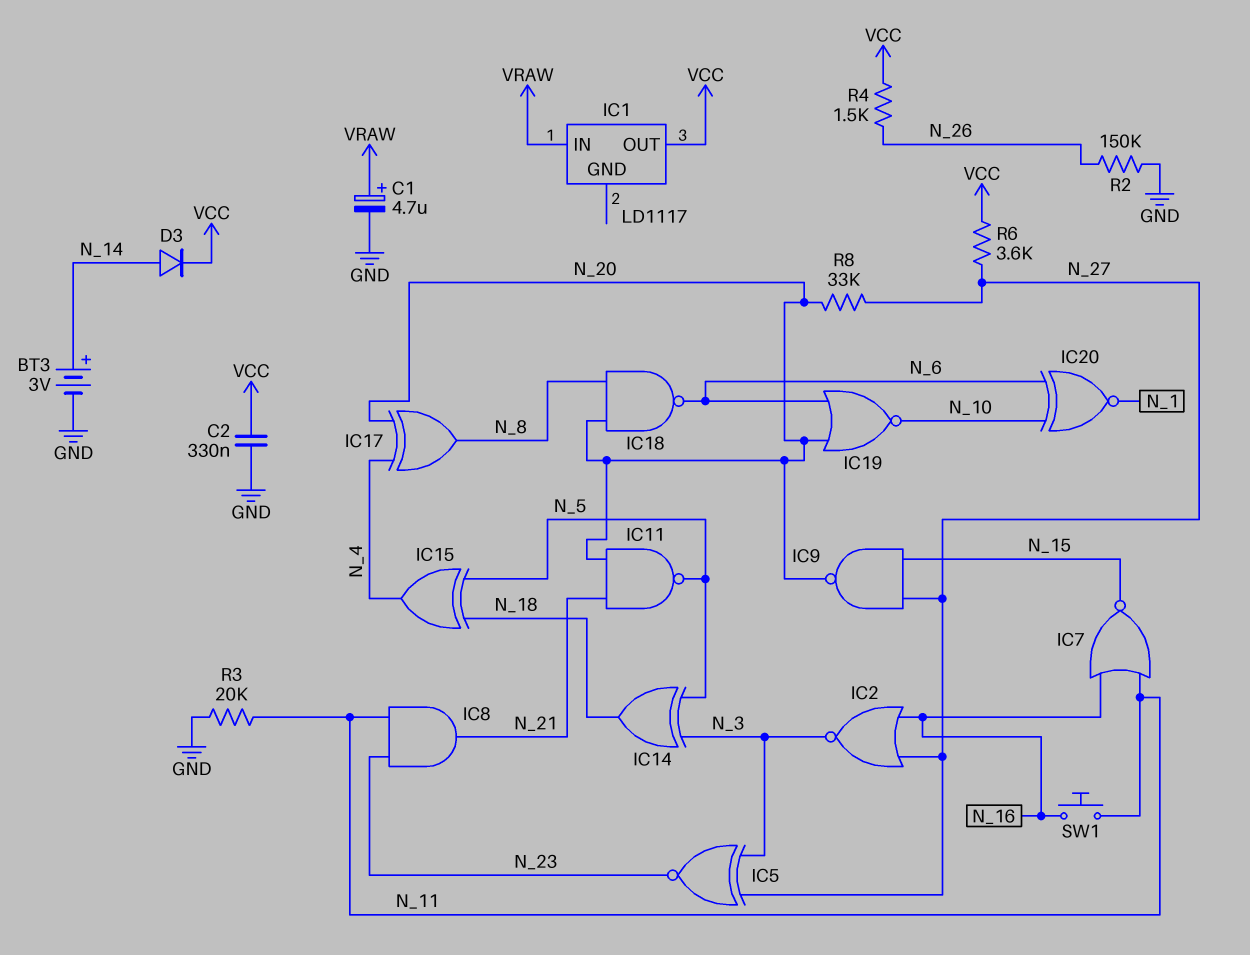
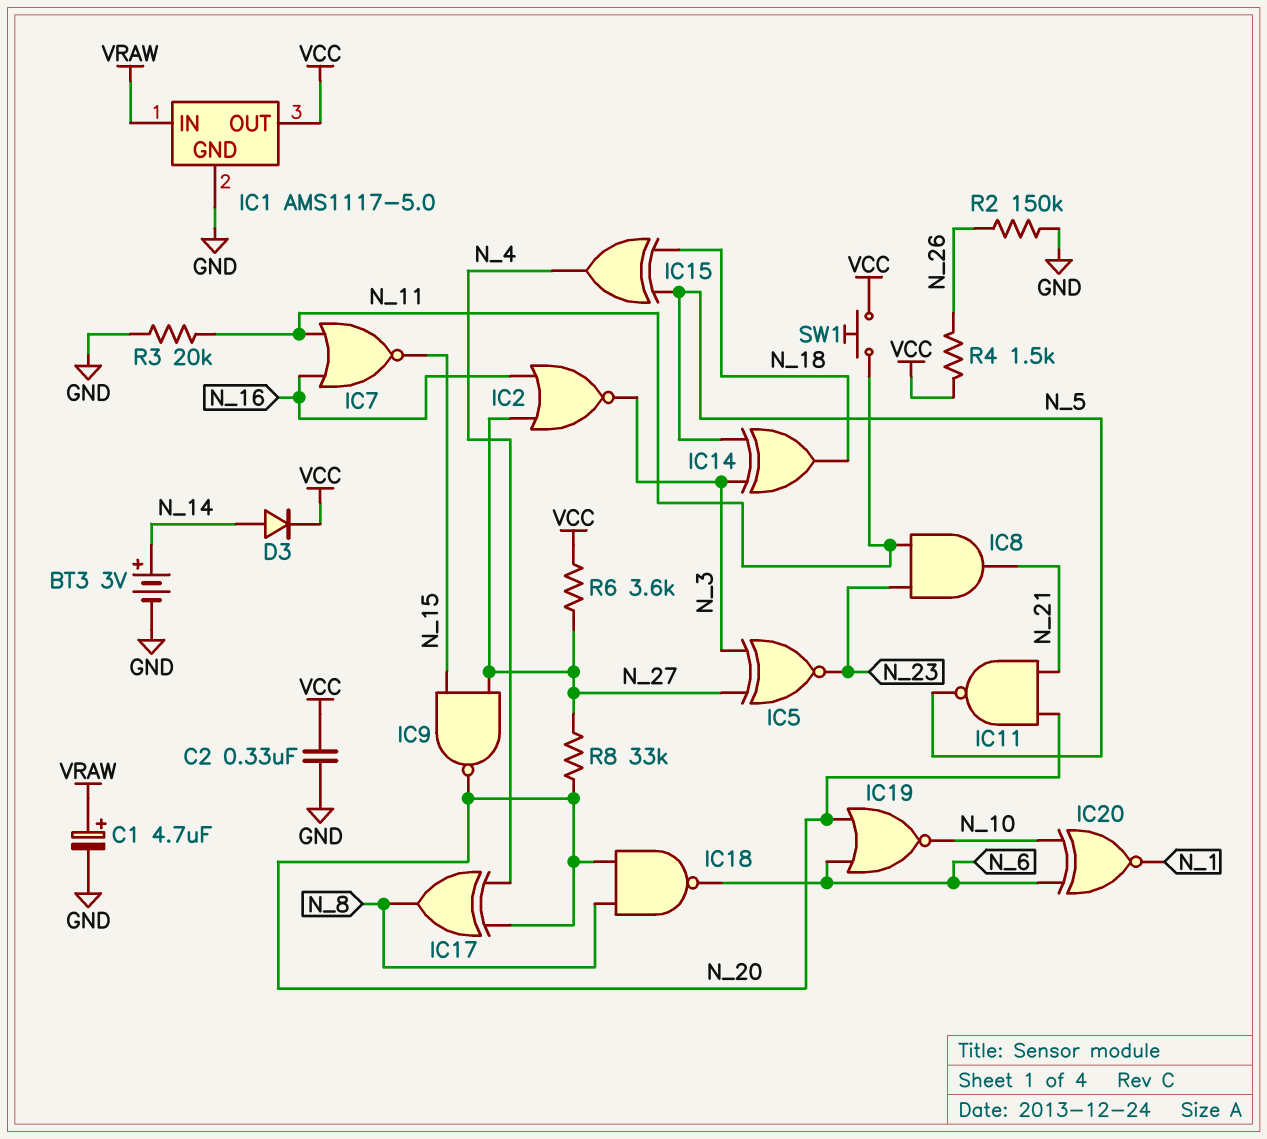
IC1: LD1117 -> AMS1117-5.0
IC1 pin GND: none -> GND
SW1: button (N_11, N_16) -> button (N_11, VCC)

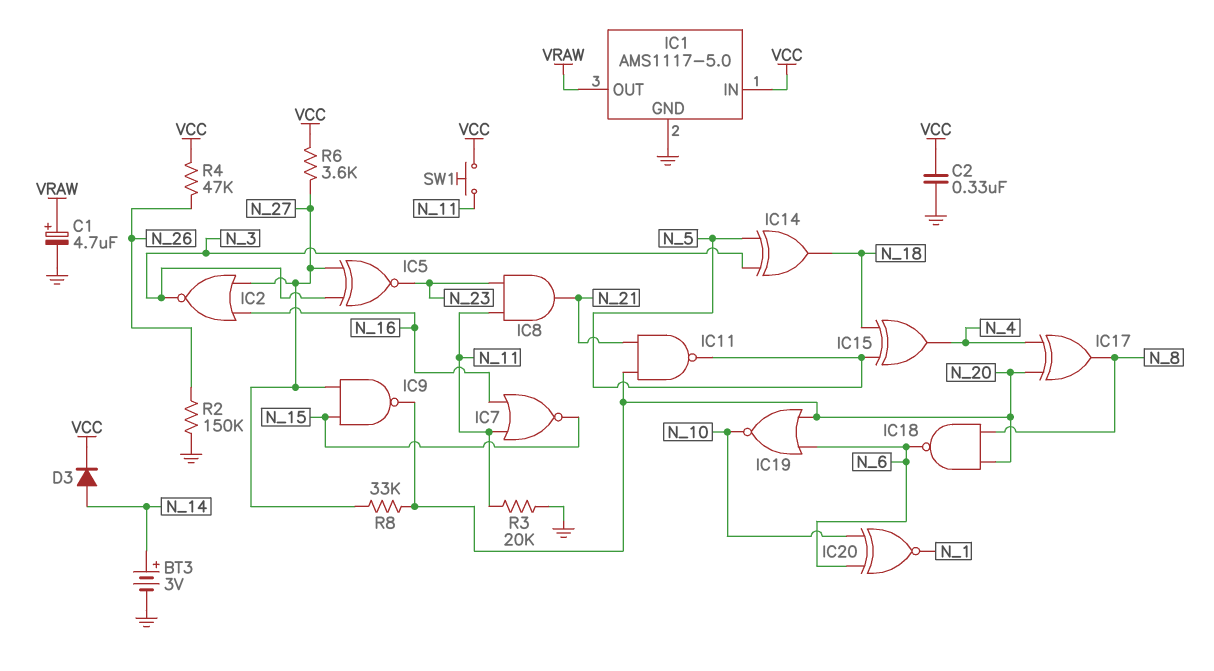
IC1 pin IN: VRAW -> VCC
IC1 pin OUT: VCC -> VRAW
R4: 1.5k (N_26, VCC) -> 47k (N_26, VCC)

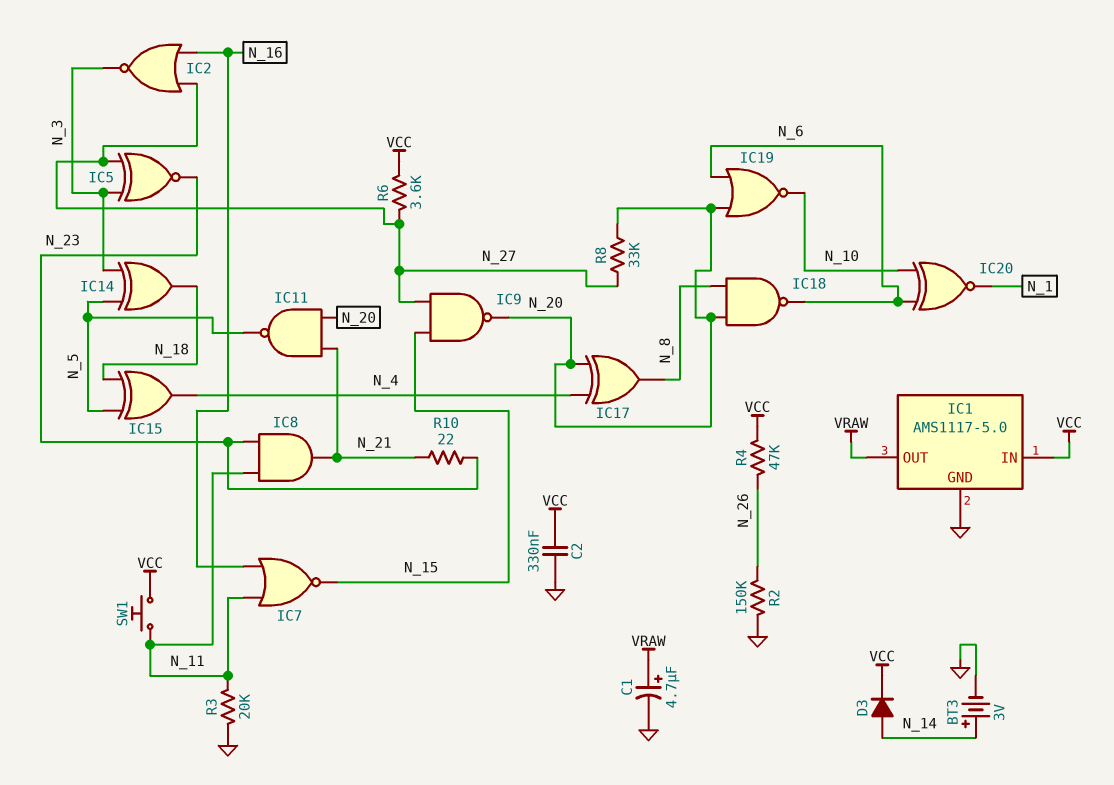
R10: none -> 22 (N_21, N_23)

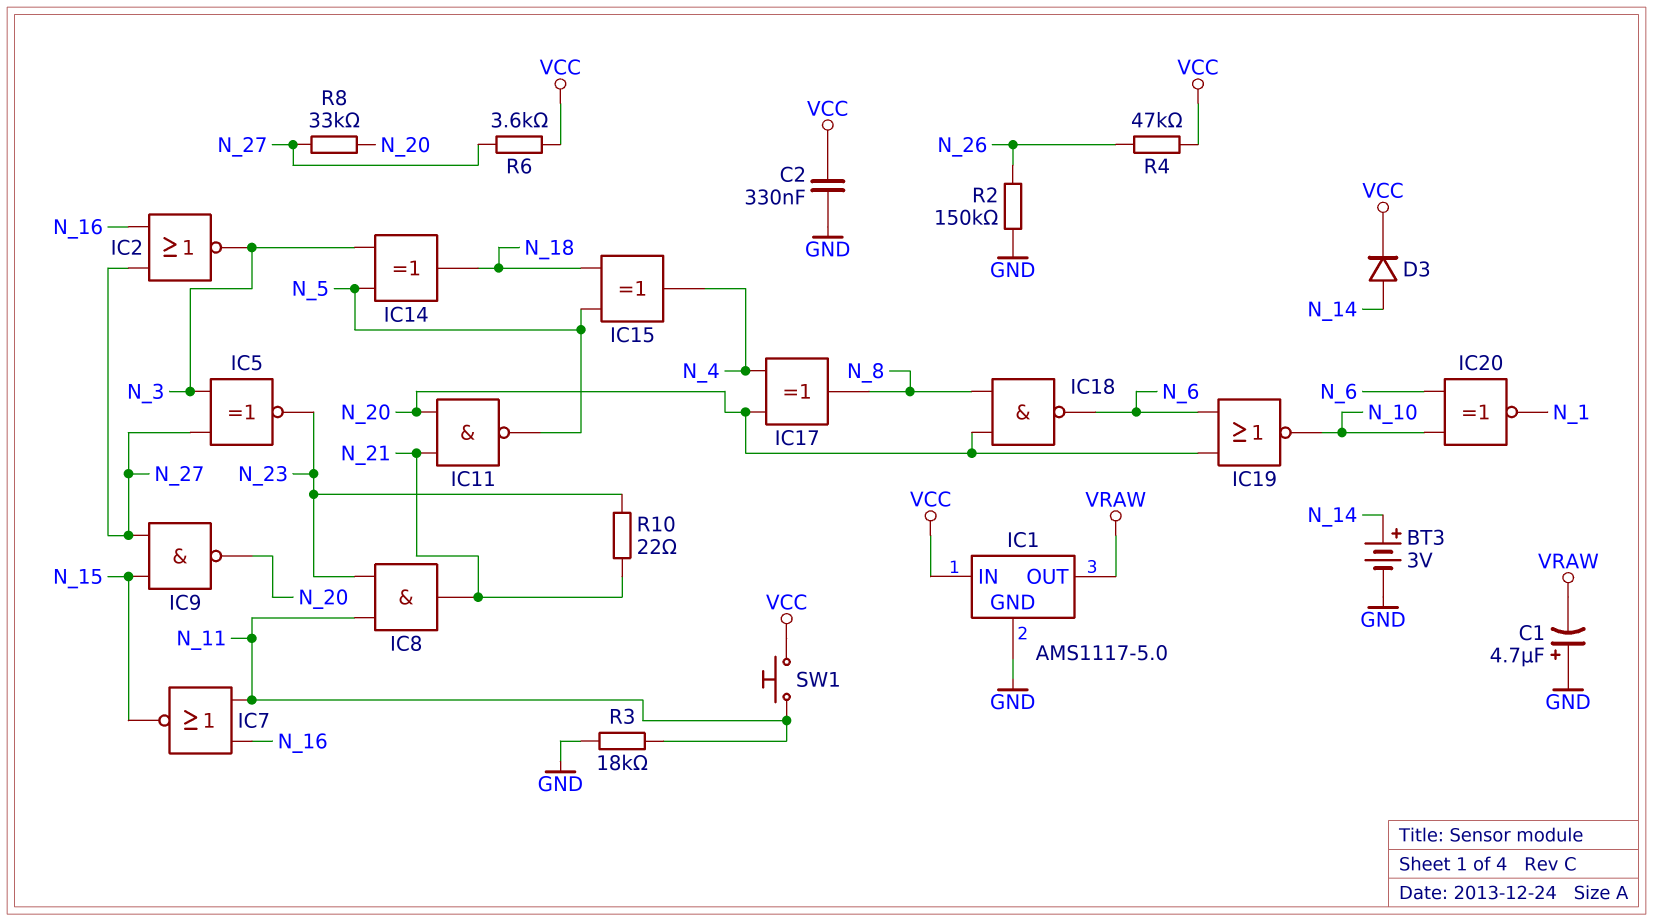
C1: 4.7uF (plus VRAW, minus GND) -> 4.7uF (plus GND, minus VRAW)
R3: 20k (GND, N_11) -> 18k (GND, N_11)

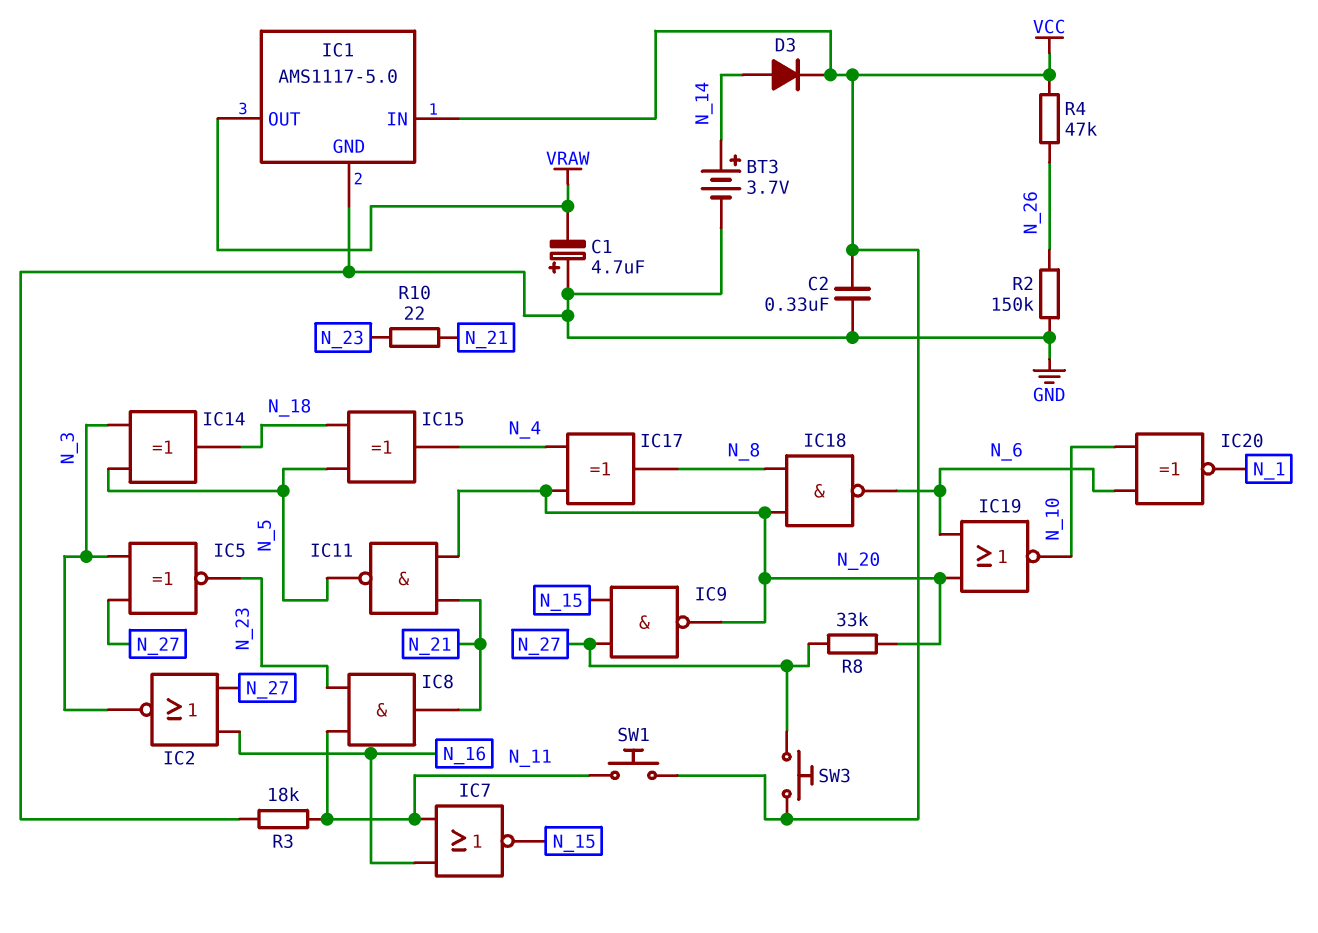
BT3: 3V (plus N_14, minus GND) -> 3.7V (plus N_14, minus GND)
R6: 3.6k (N_27, VCC) -> none
SW3: none -> button (N_27, VCC)

